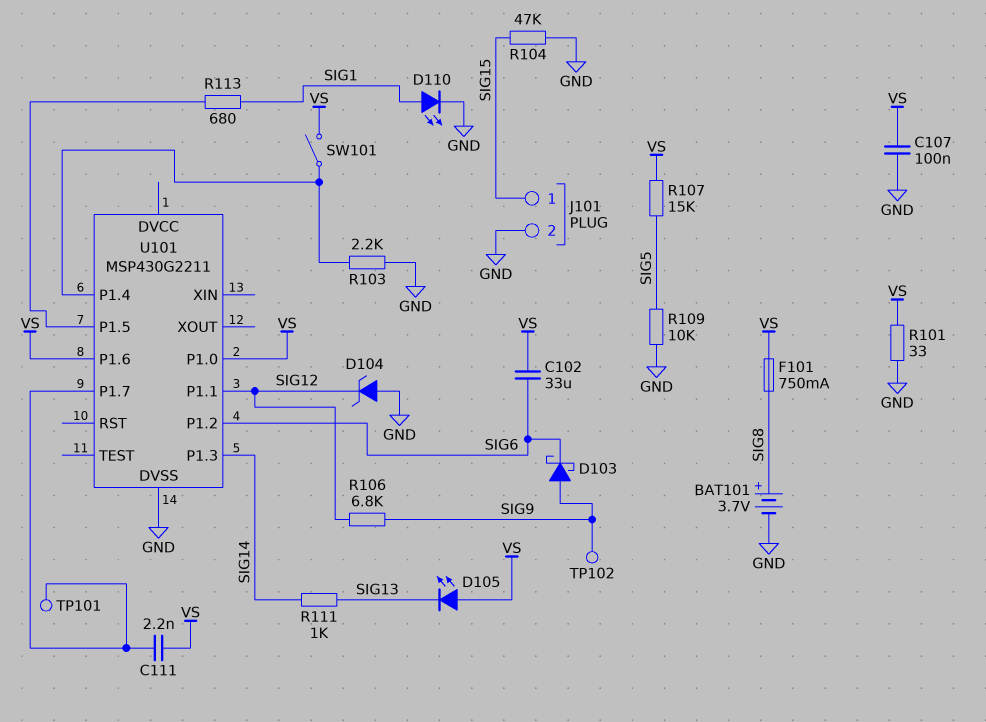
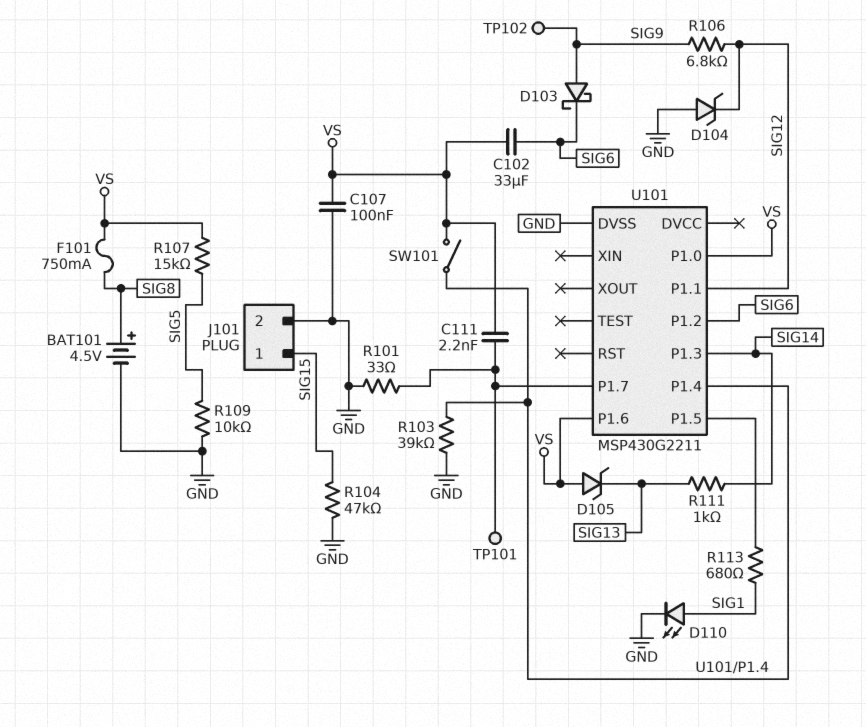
BAT101: 3.7V (plus SIG8, minus GND) -> 4.5V (plus SIG8, minus GND)
D105: LED (A VS, K SIG13) -> zener (A VS, K SIG13)
R101: 33 (GND, VS) -> 33 (GND, U101/P1.7)
R103: 2.2k (GND, U101/P1.4) -> 39k (GND, U101/P1.4)

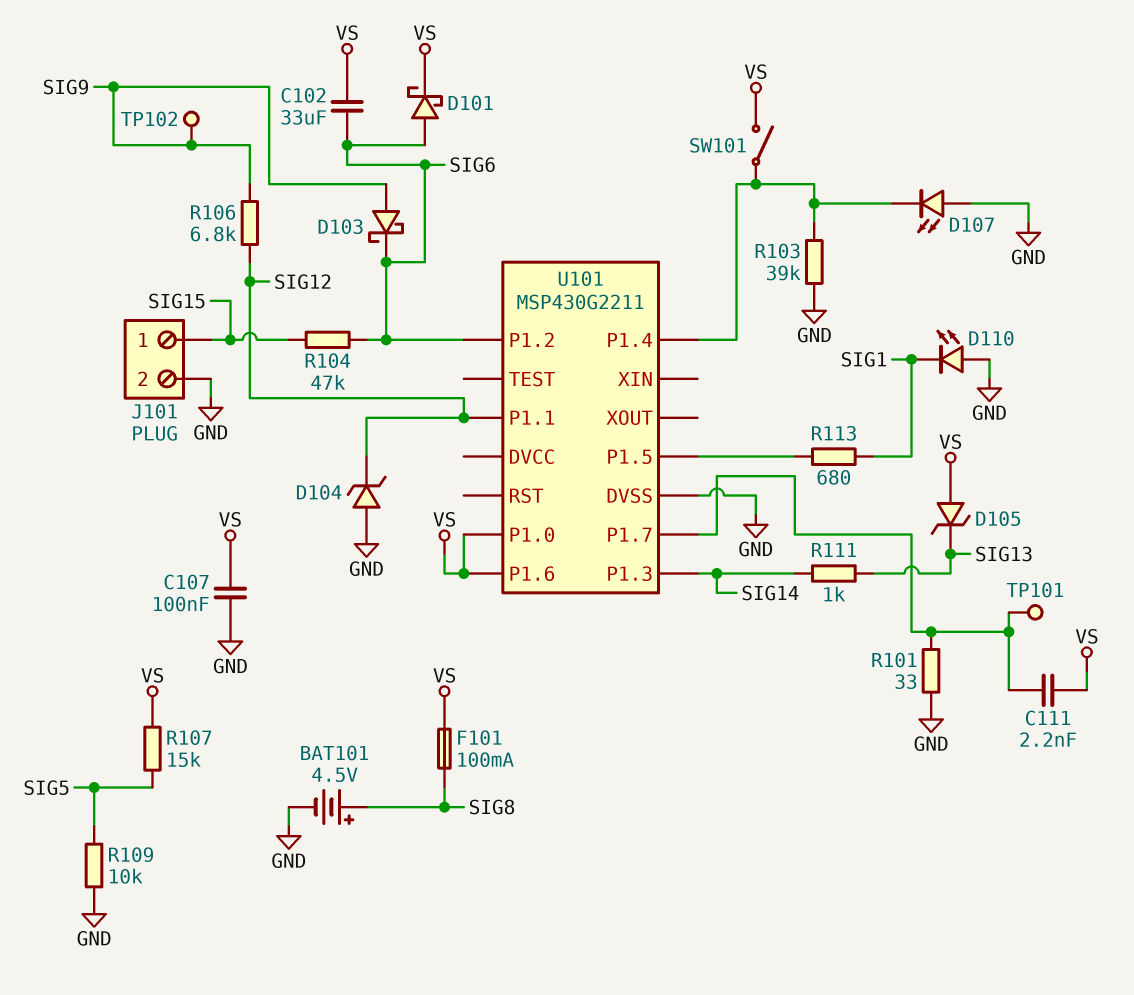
D101: none -> schottky (A SIG6, K VS)
D107: none -> LED (A GND, K U101/P1.4)
D110: LED (A SIG1, K GND) -> LED (A GND, K SIG1)
F101: 750mA (SIG8, VS) -> 100mA (SIG8, VS)
R104: 47k (GND, SIG15) -> 47k (SIG6, SIG15)

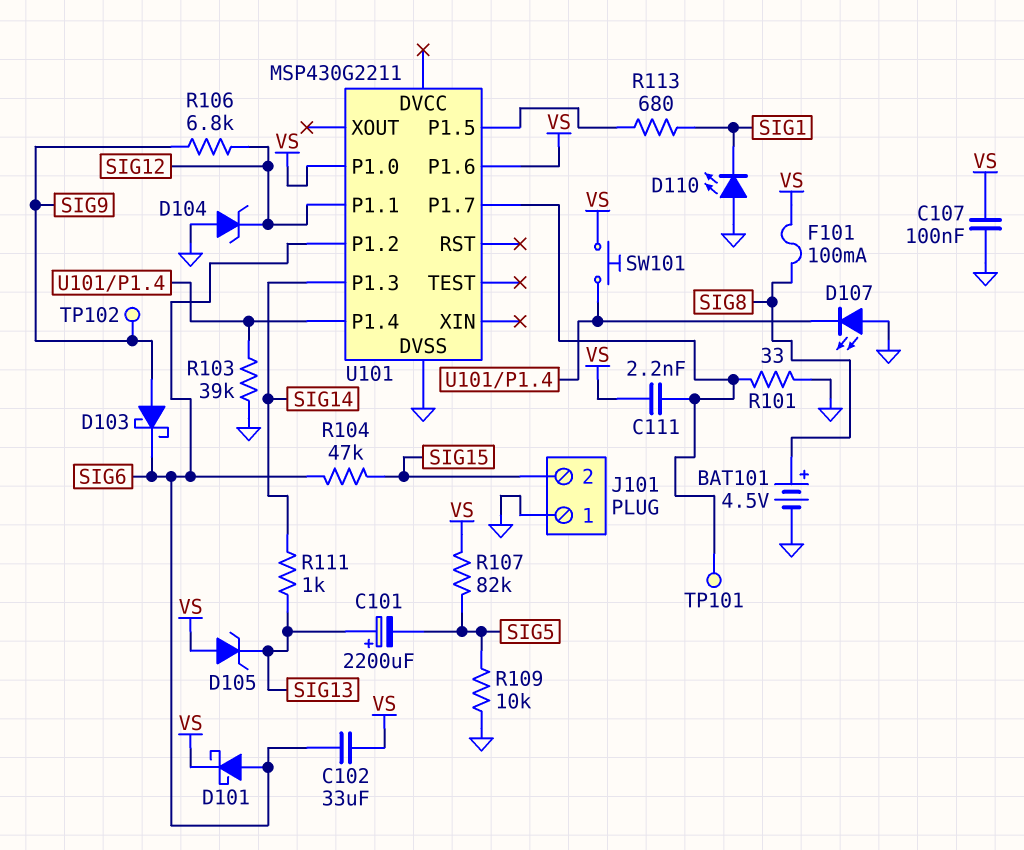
C101: none -> 2200uF (plus SIG13, minus SIG5)
J101 pin 1: SIG15 -> GND
J101 pin 2: GND -> SIG15
R107: 15k (SIG5, VS) -> 82k (SIG5, VS)
SW101: switch (U101/P1.4, VS) -> button (U101/P1.4, VS)

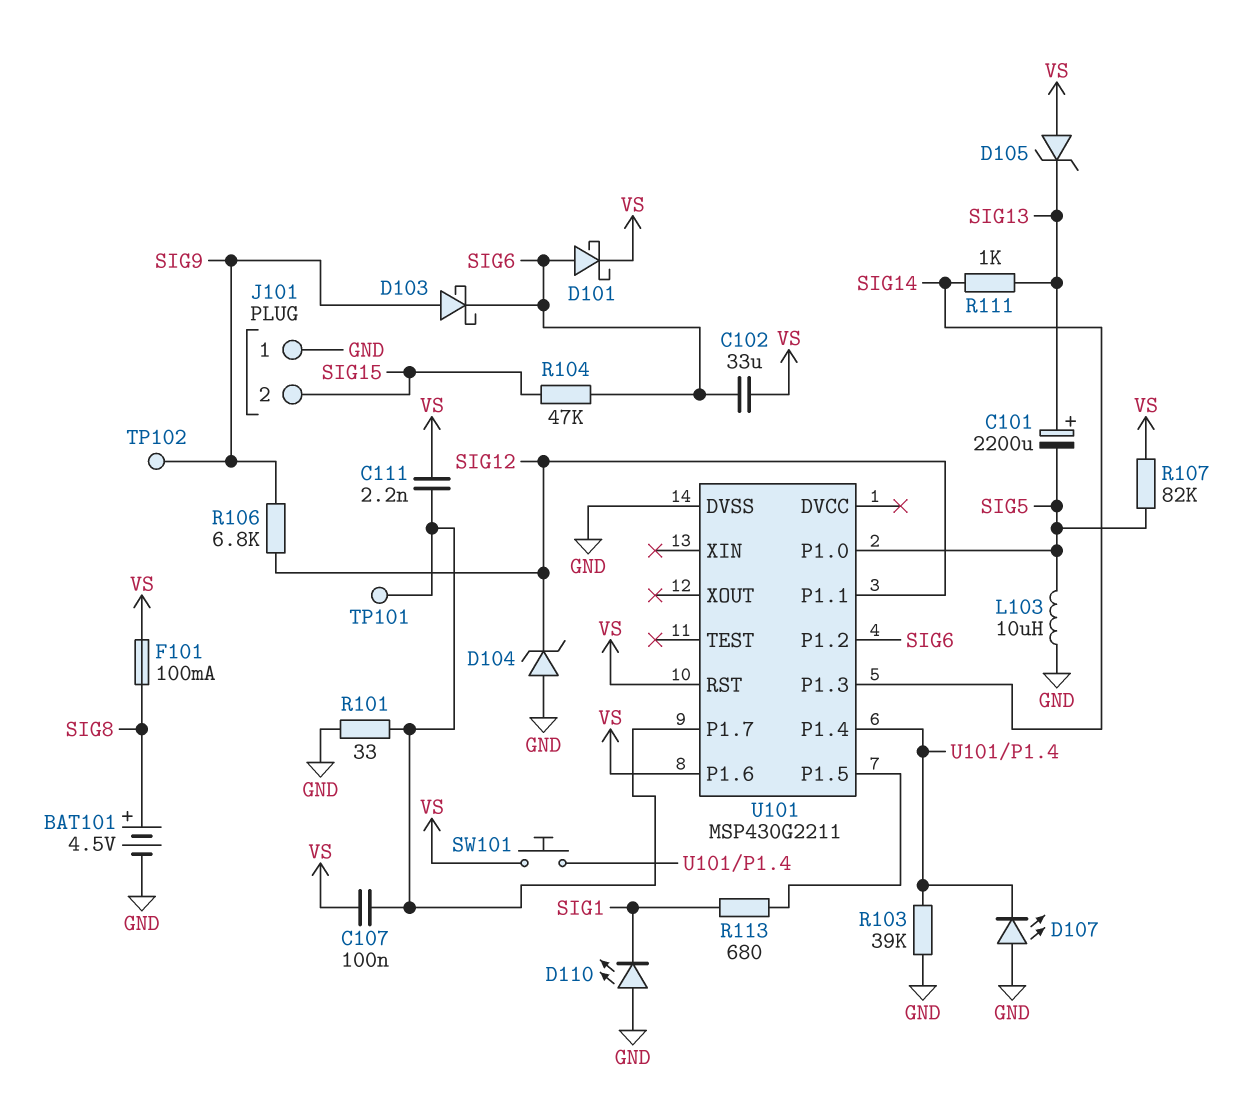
C107: 100nF (GND, VS) -> 100nF (U101/P1.7, VS)
L103: none -> 10uH (GND, SIG5)
R109: 10k (GND, SIG5) -> none
U101 pin P1.0: VS -> SIG5
U101 pin RST: none -> VS

